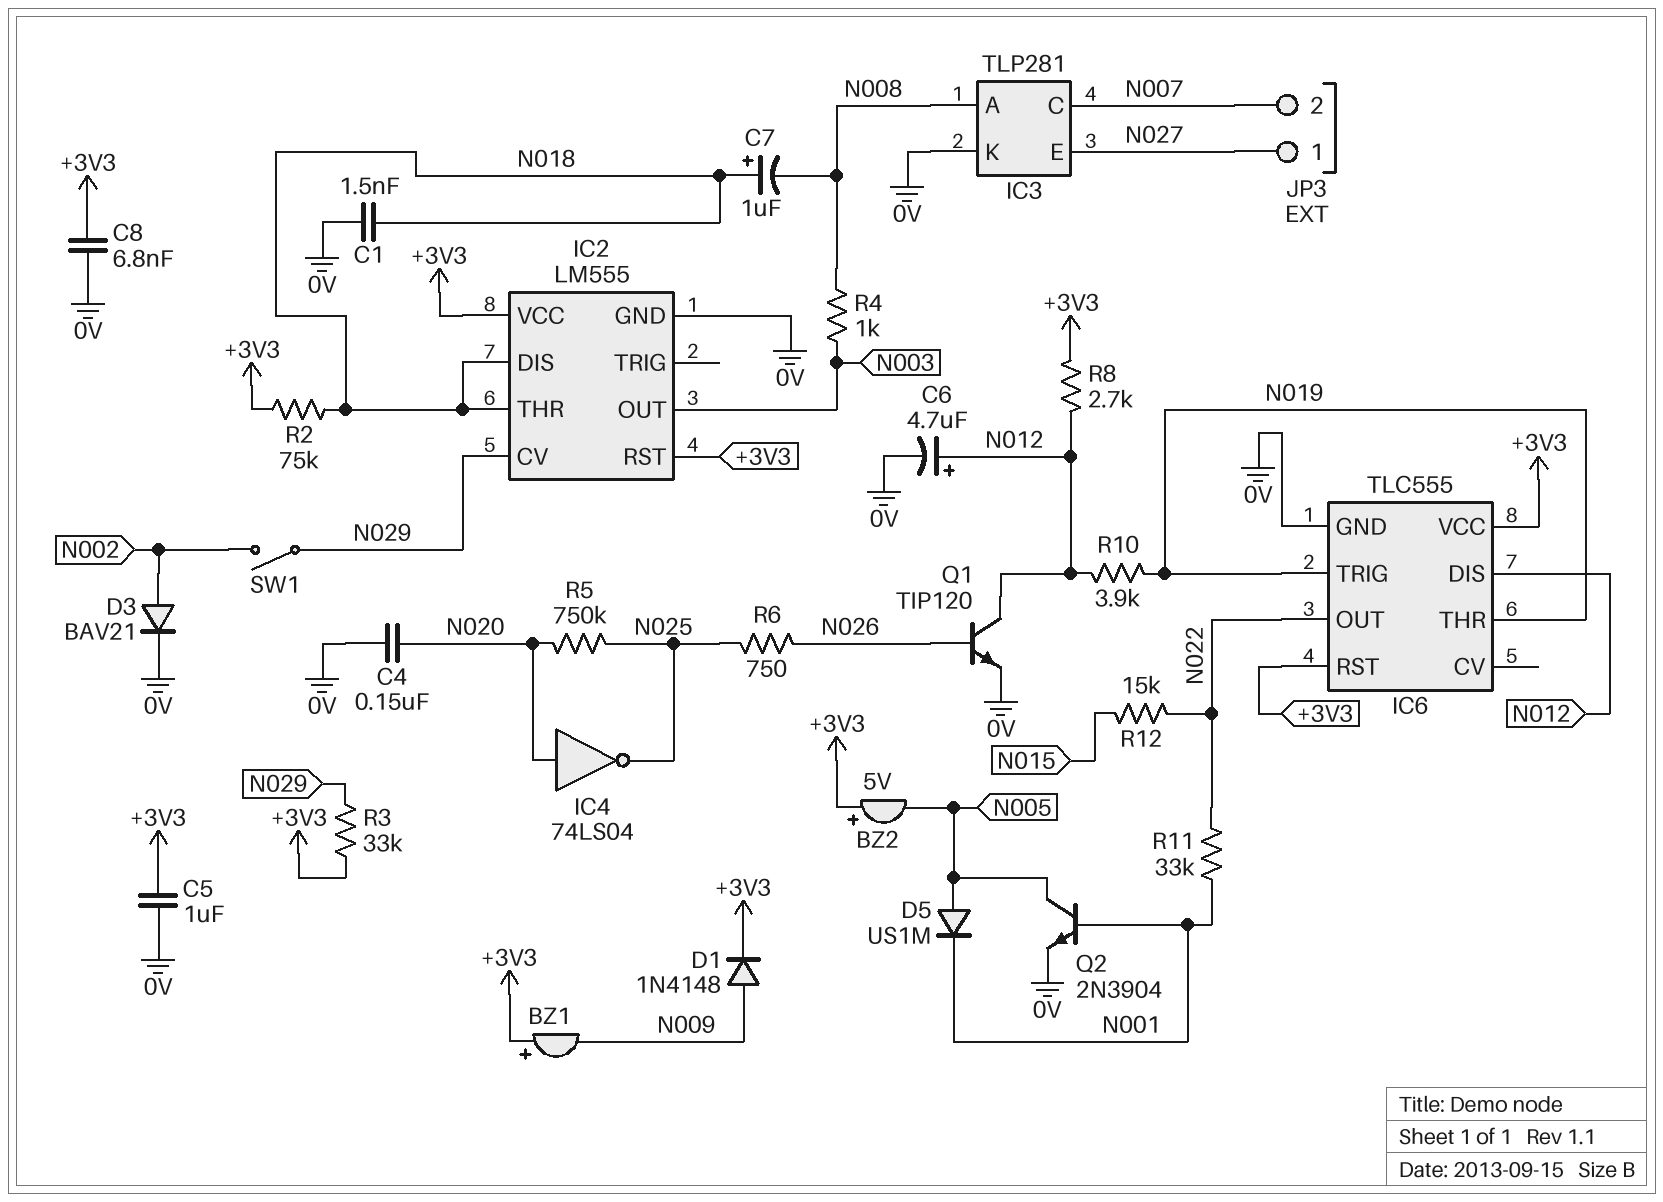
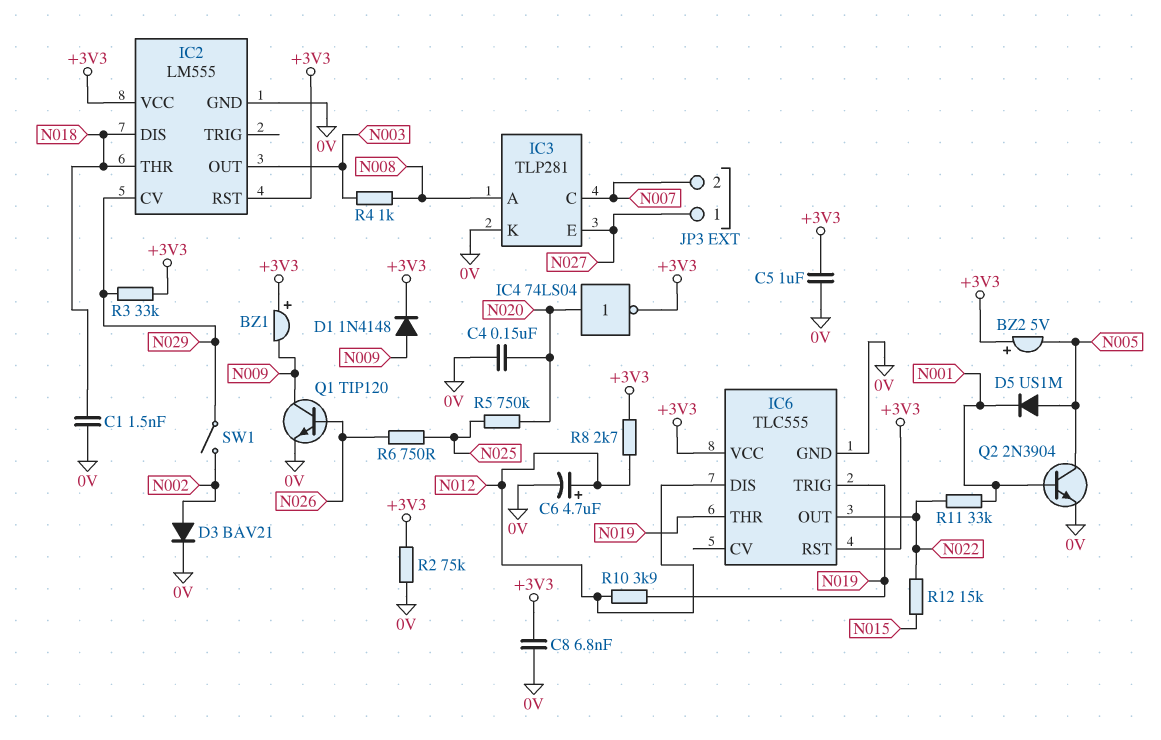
C7: 1uF (plus N018, minus N008) -> none
IC4: NOT 74LS04 (in N020, out N025) -> NOT 74LS04 (in N020, out +3V3)
Q1: NPN TIP120 (B N026, C N012, E 0V) -> NPN TIP120 (B N026, C N009, E 0V)
R2: 75k (+3V3, N018) -> 75k (+3V3, 0V)

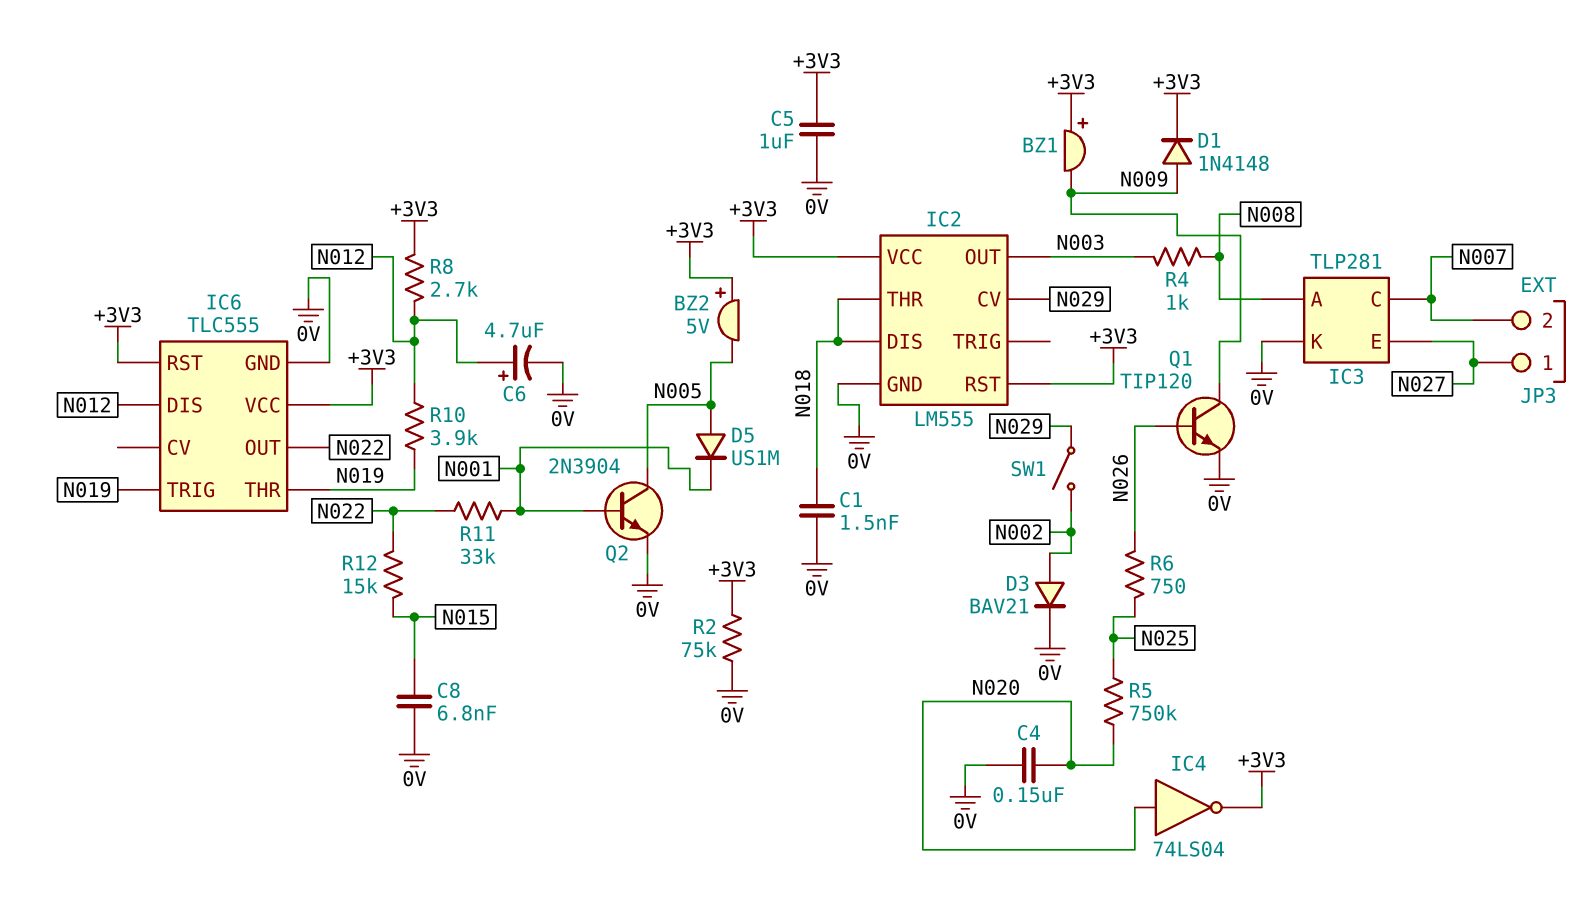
C8: 6.8nF (+3V3, 0V) -> 6.8nF (0V, N015)
R3: 33k (+3V3, N029) -> none

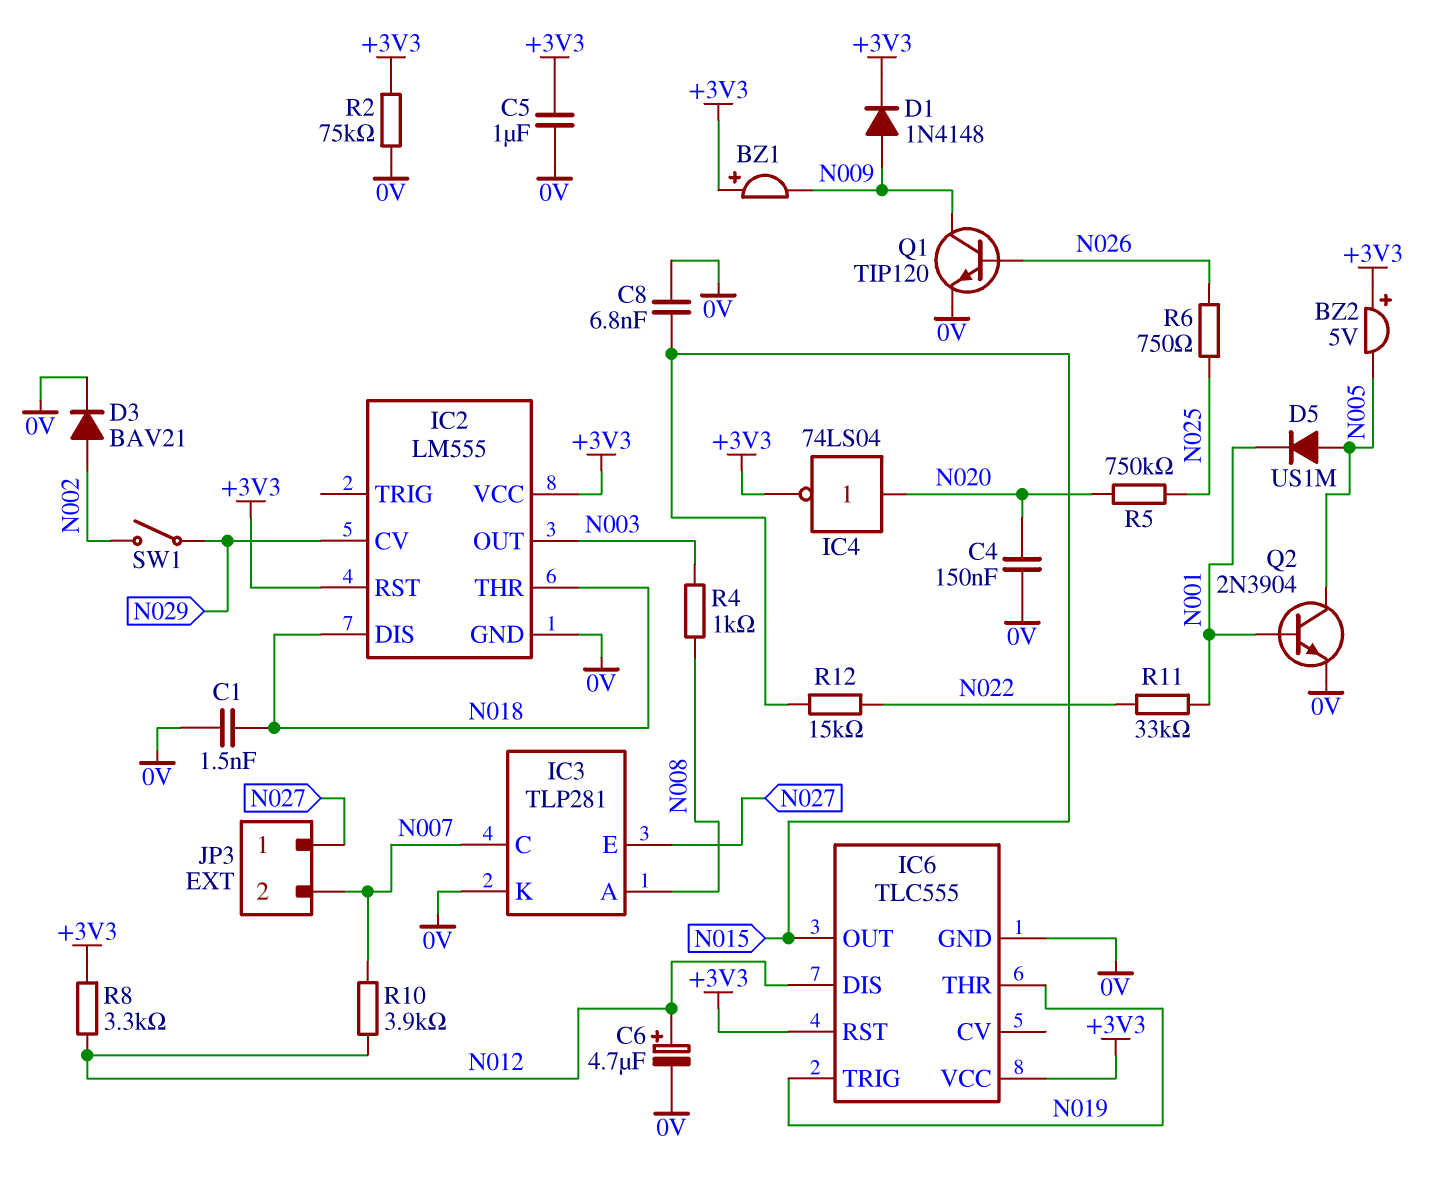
IC6 pin OUT: N022 -> N015
R8: 2.7k (+3V3, N012) -> 3.3k (+3V3, N012)
R10: 3.9k (N012, N019) -> 3.9k (N007, N012)

